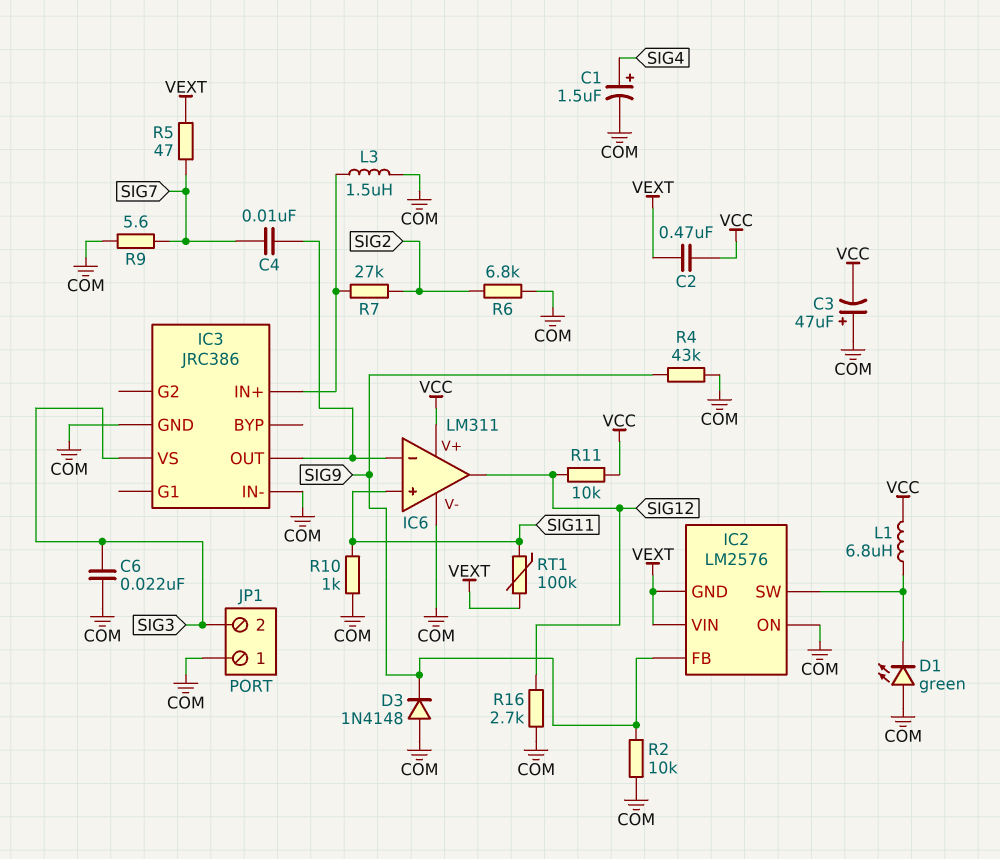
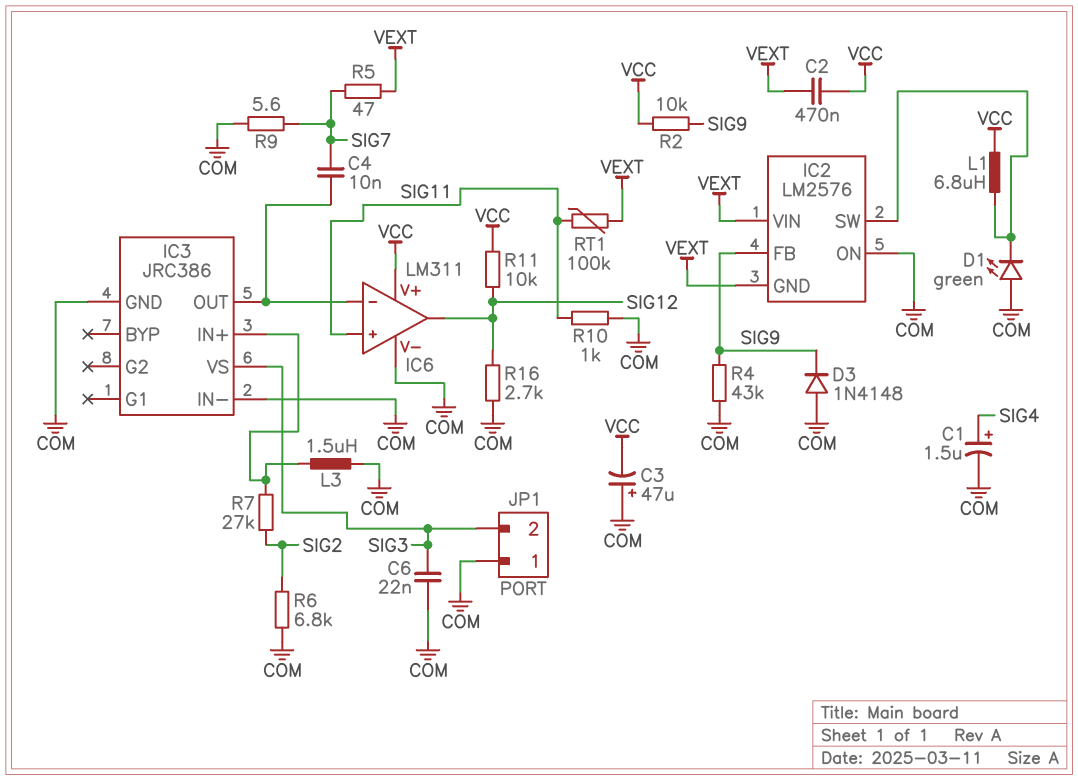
R2: 10k (COM, SIG9) -> 10k (SIG9, VCC)

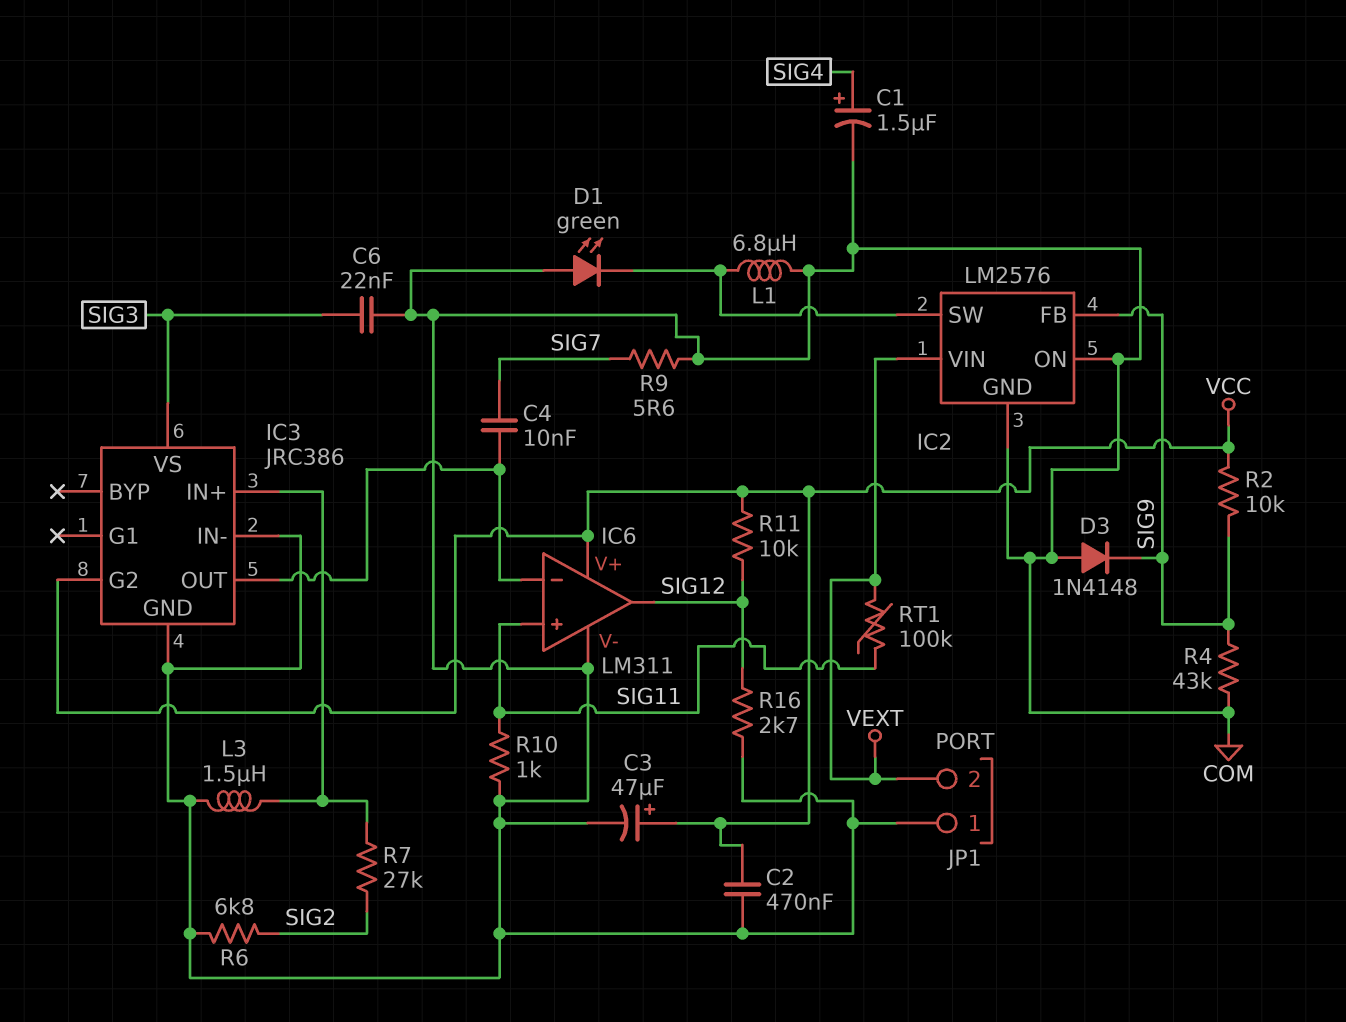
C2: 470nF (VCC, VEXT) -> 470nF (COM, VCC)
C3: 47uF (plus COM, minus VCC) -> 47uF (plus VCC, minus COM)
IC2 pin GND: VEXT -> COM
IC3 pin G2: none -> VCC
JP1 pin 2: SIG3 -> VEXT
L1: 6.8uH (IC2/SW, VCC) -> 6.8uH (COM, IC2/SW)
R5: 47 (SIG7, VEXT) -> none

